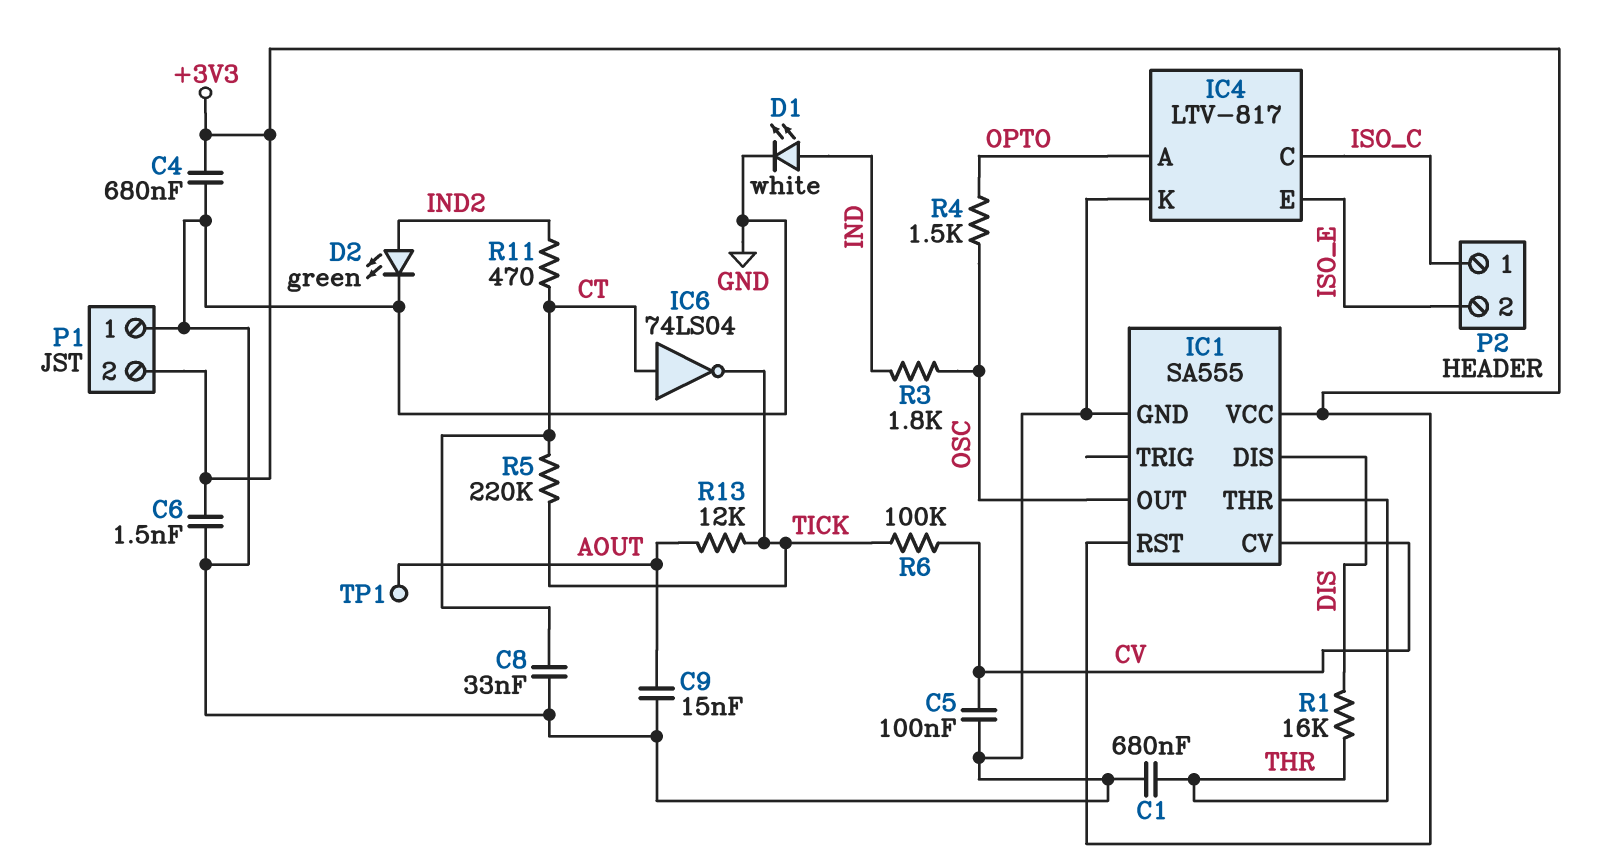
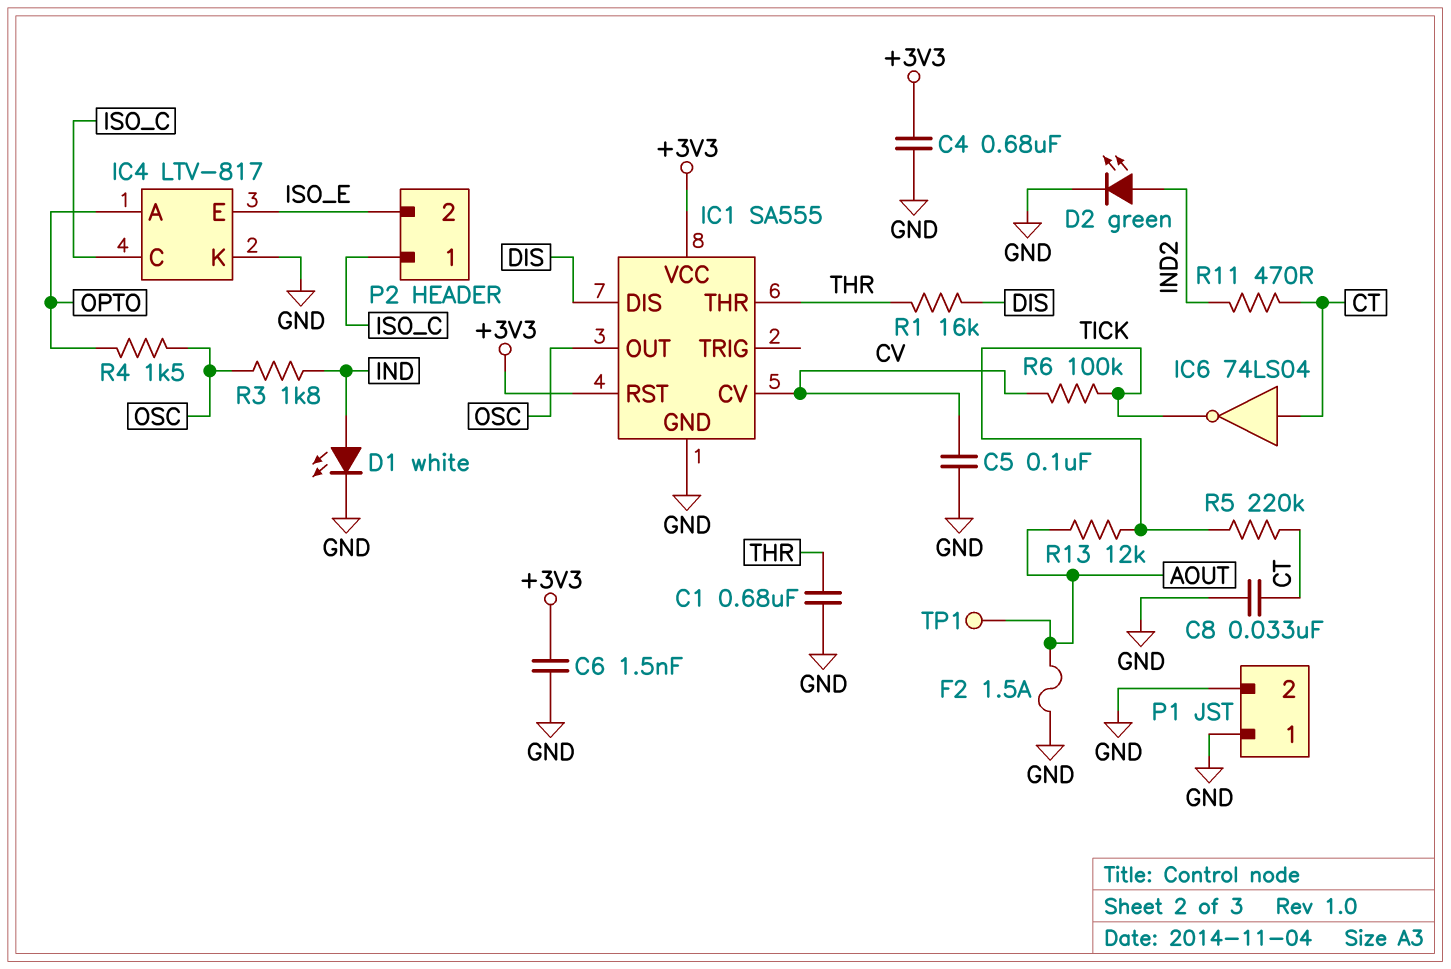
C9: 15nF (AOUT, GND) -> none
F2: none -> 1.5A (AOUT, GND)
P1 pin 2: +3V3 -> GND

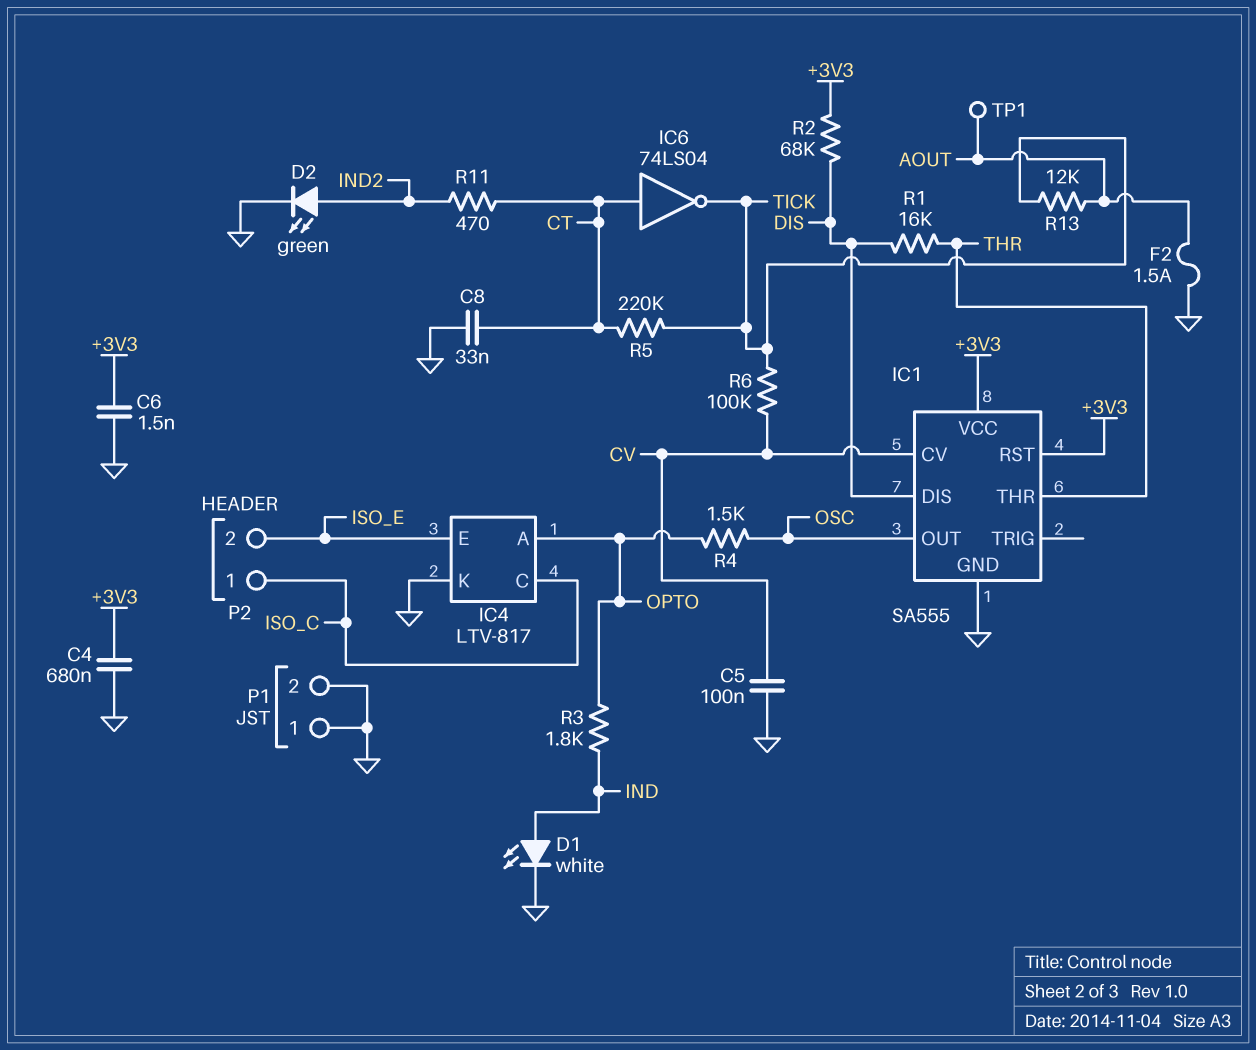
C1: 680nF (GND, THR) -> none
R2: none -> 68k (+3V3, DIS)
R3: 1.8k (IND, OSC) -> 1.8k (IND, OPTO)

